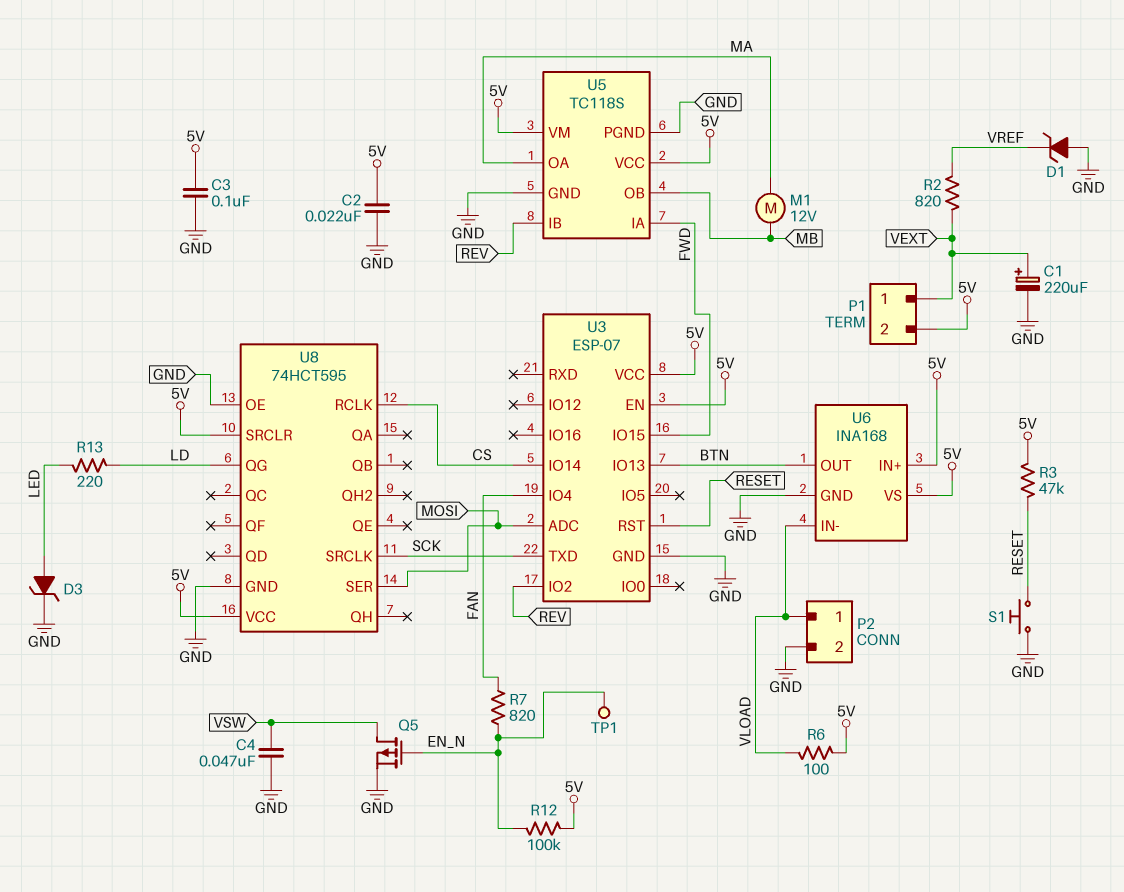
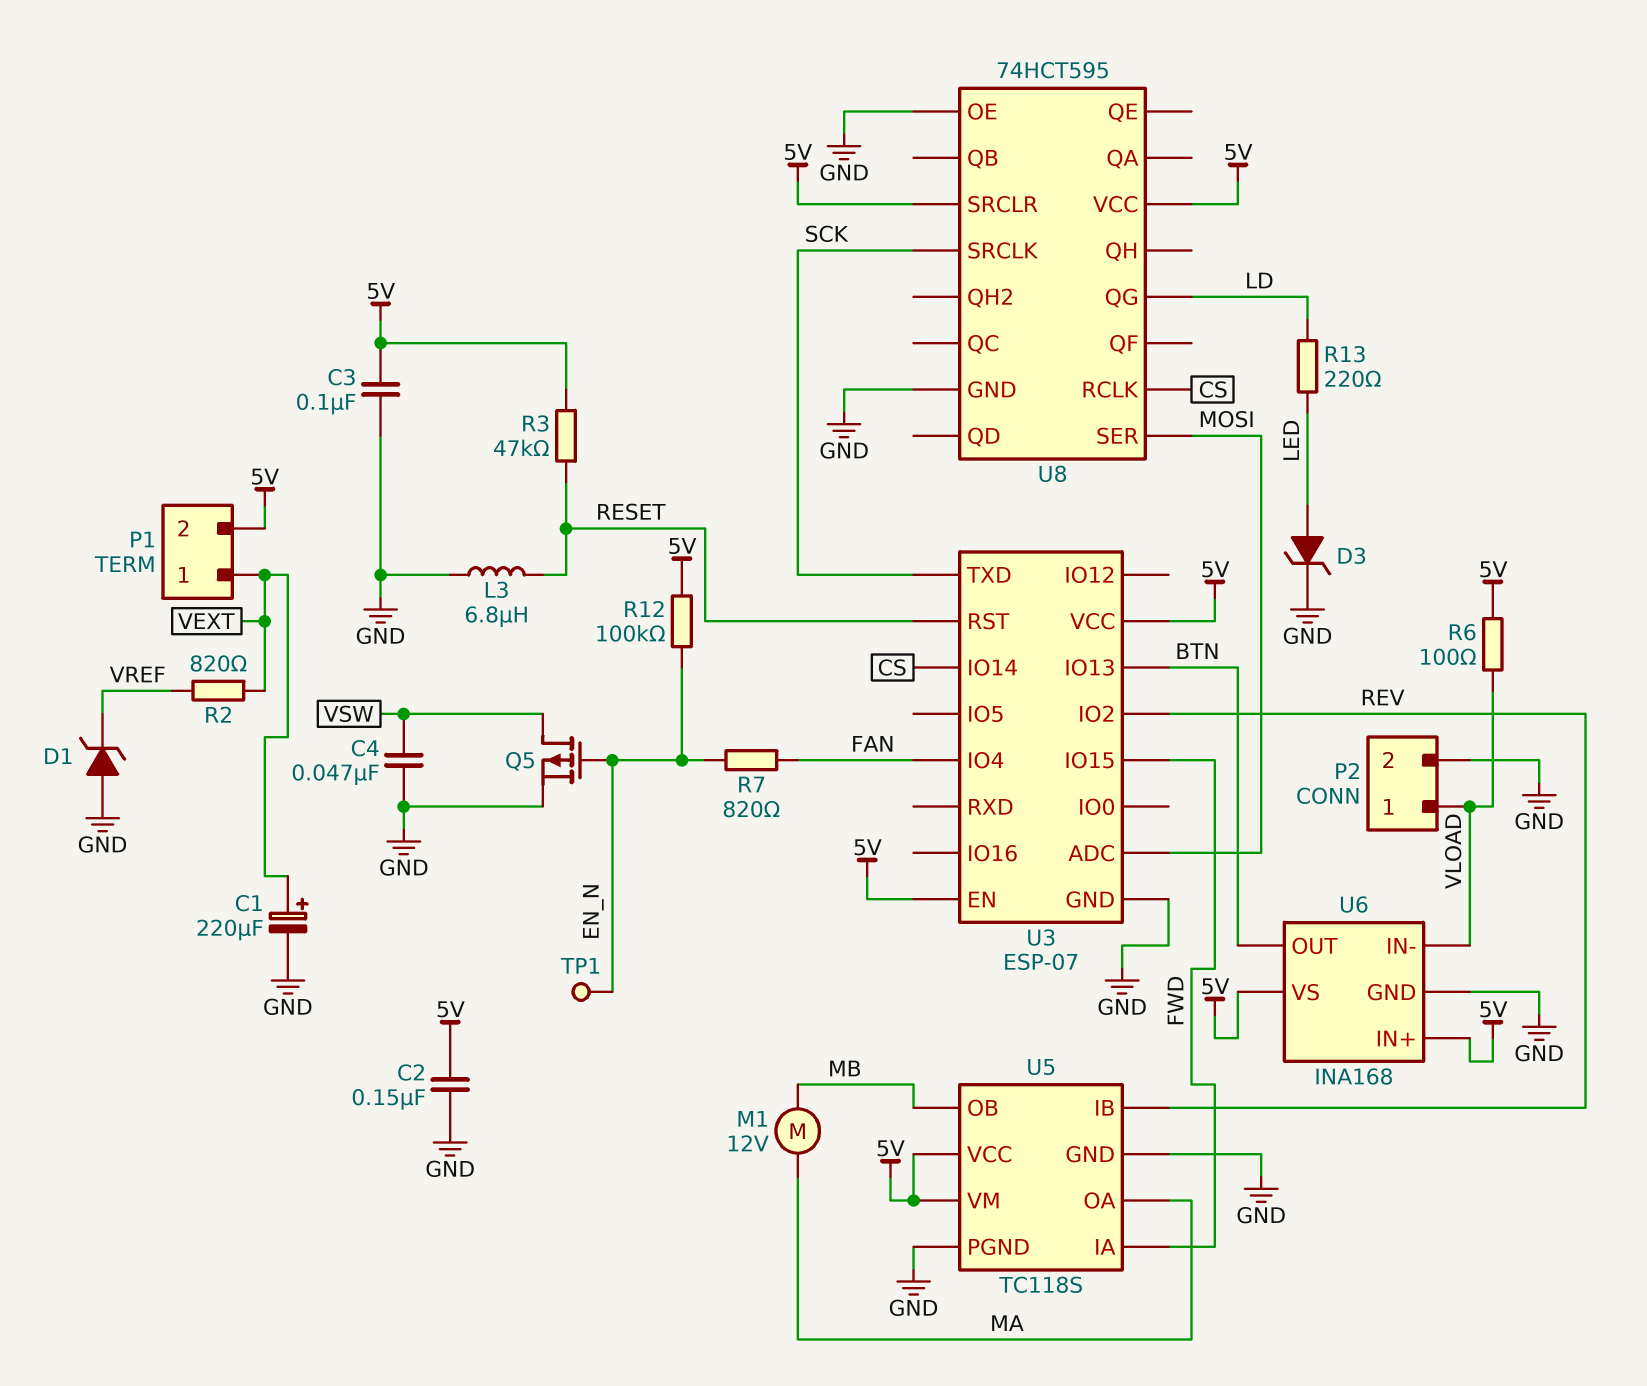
C2: 22nF (5V, GND) -> 150nF (5V, GND)
L3: none -> 6.8uH (GND, RESET)
S1: button (GND, RESET) -> none

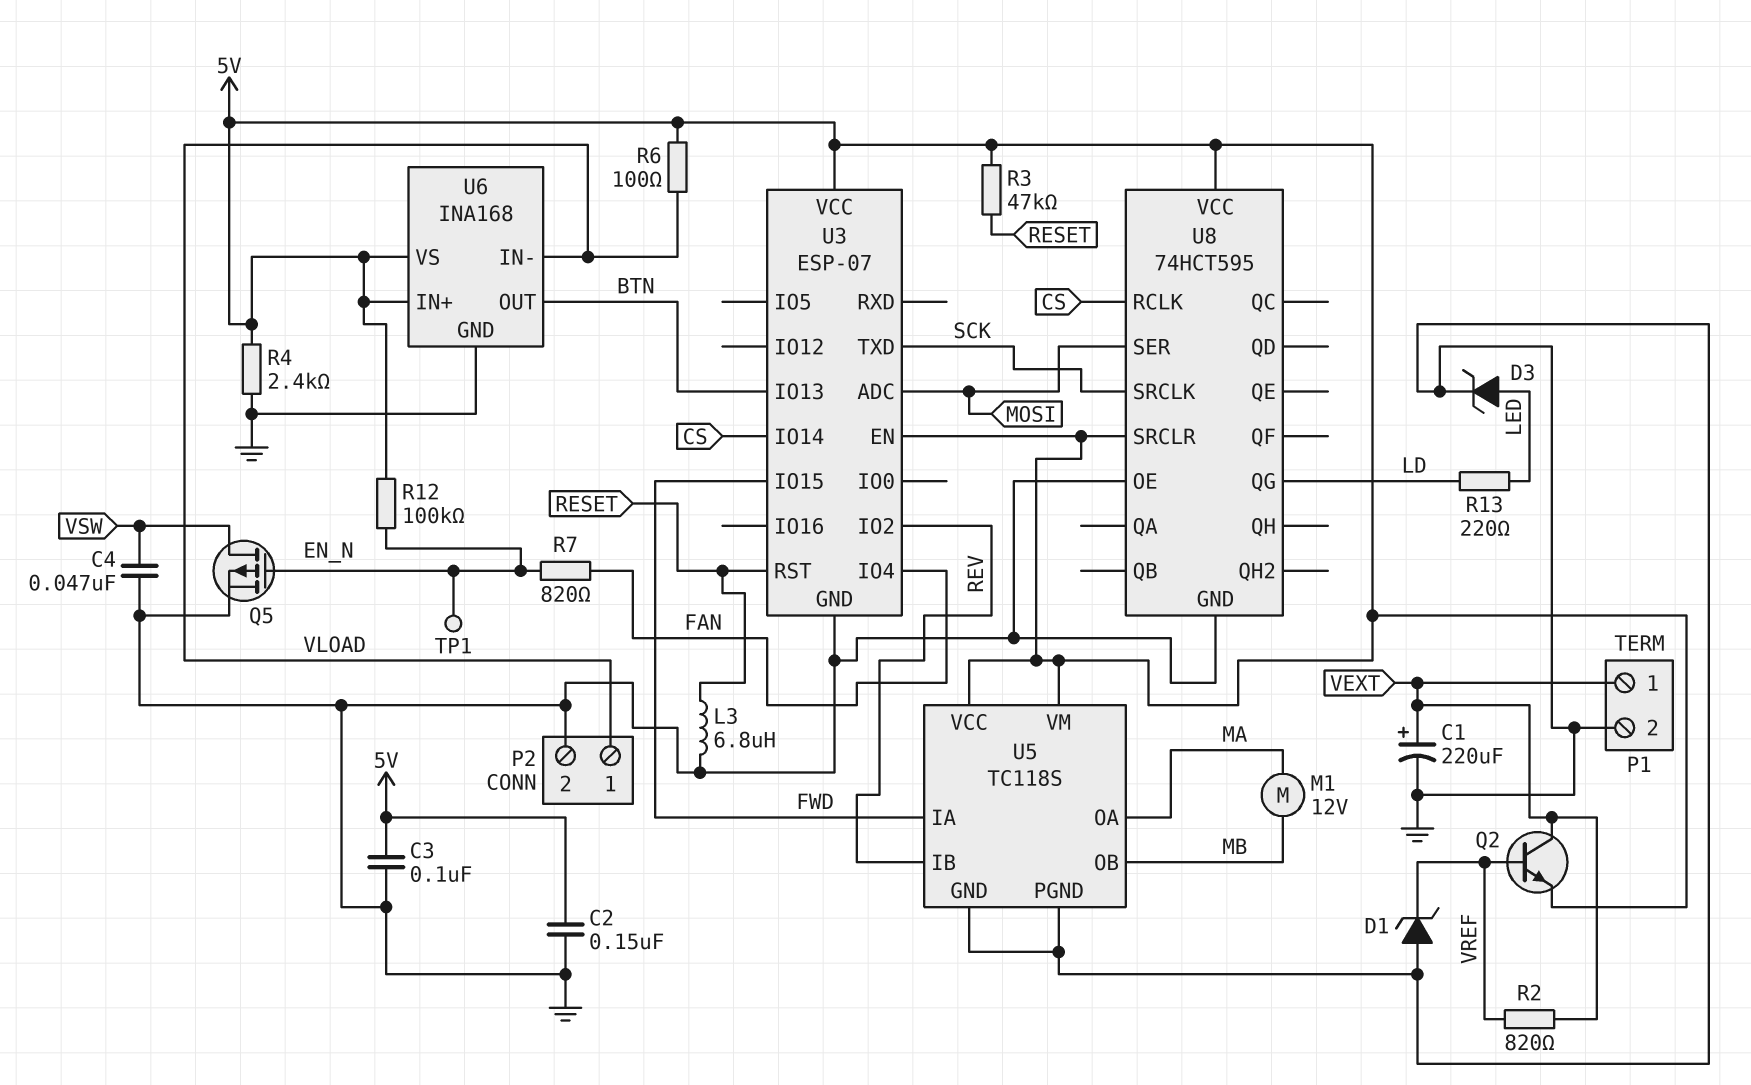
P1 pin 2: 5V -> GND
Q2: none -> NPN (B VREF, C VEXT, E 5V)
R4: none -> 2.4k (5V, GND)

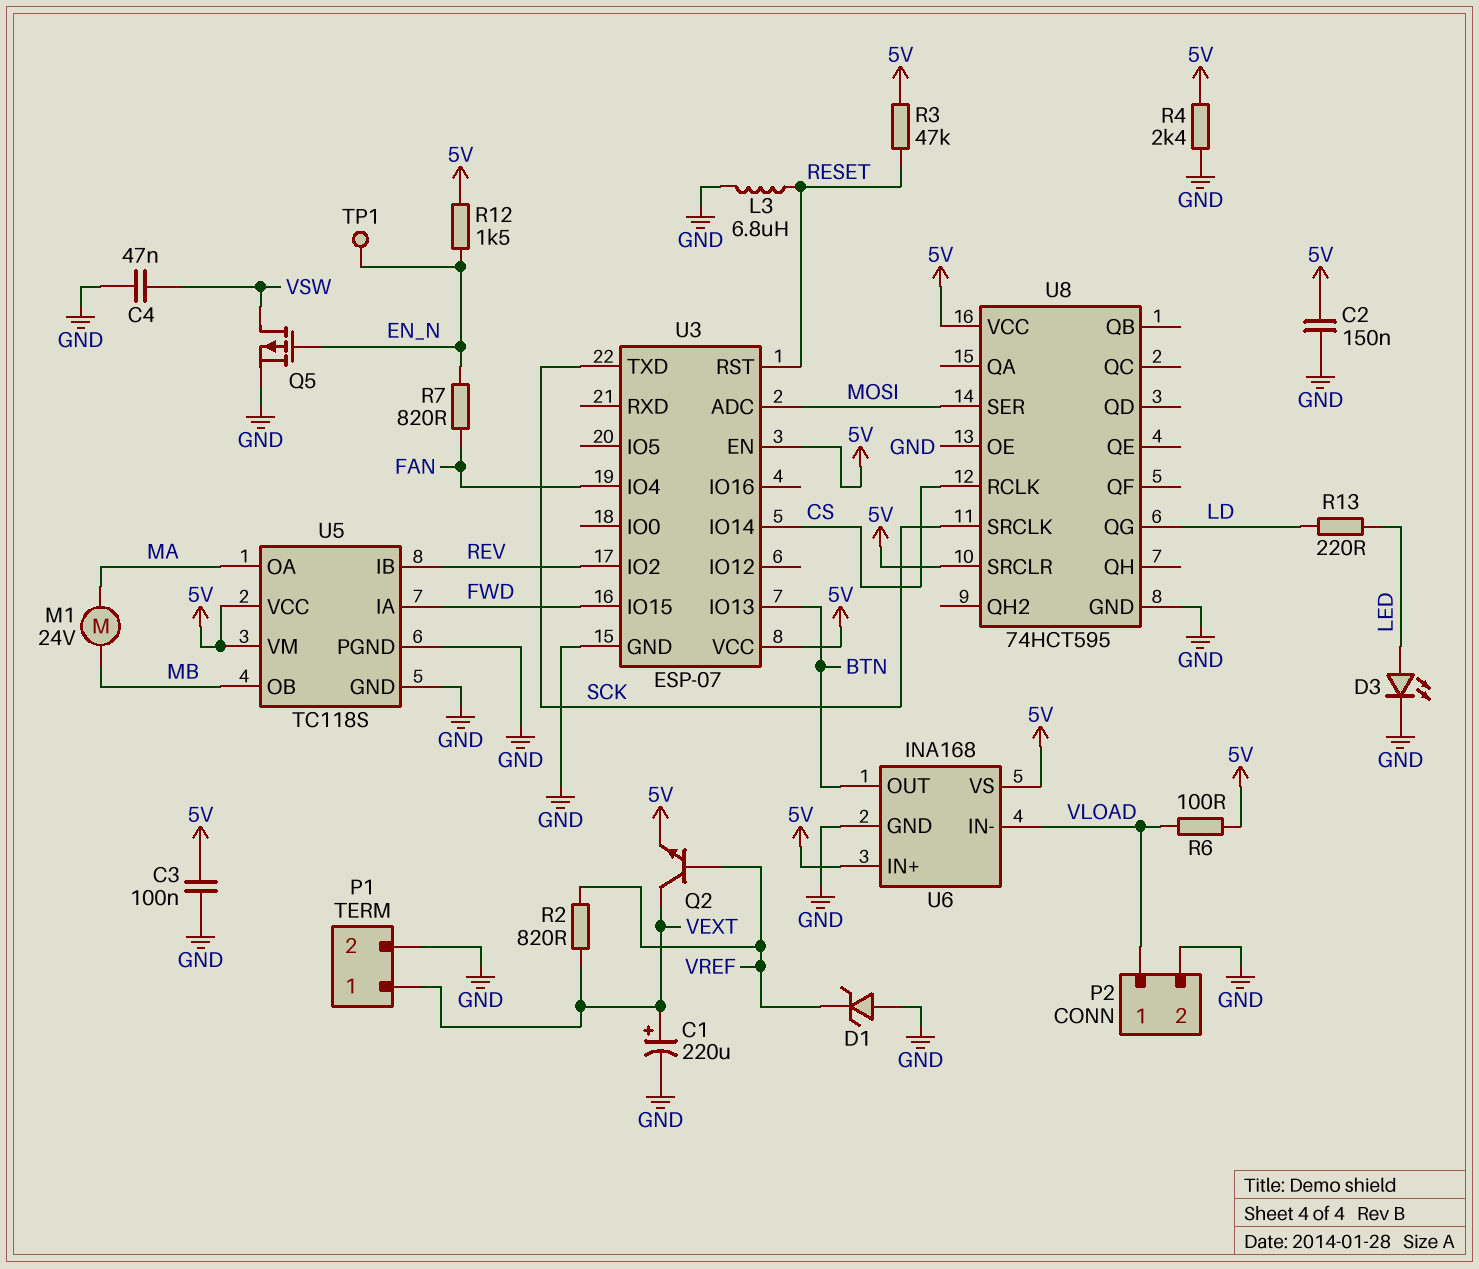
D3: zener (A LED, K GND) -> LED (A LED, K GND)
M1: motor 12V (MA, MB) -> motor 24V (MA, MB)
R12: 100k (5V, EN_N) -> 1.5k (5V, EN_N)

